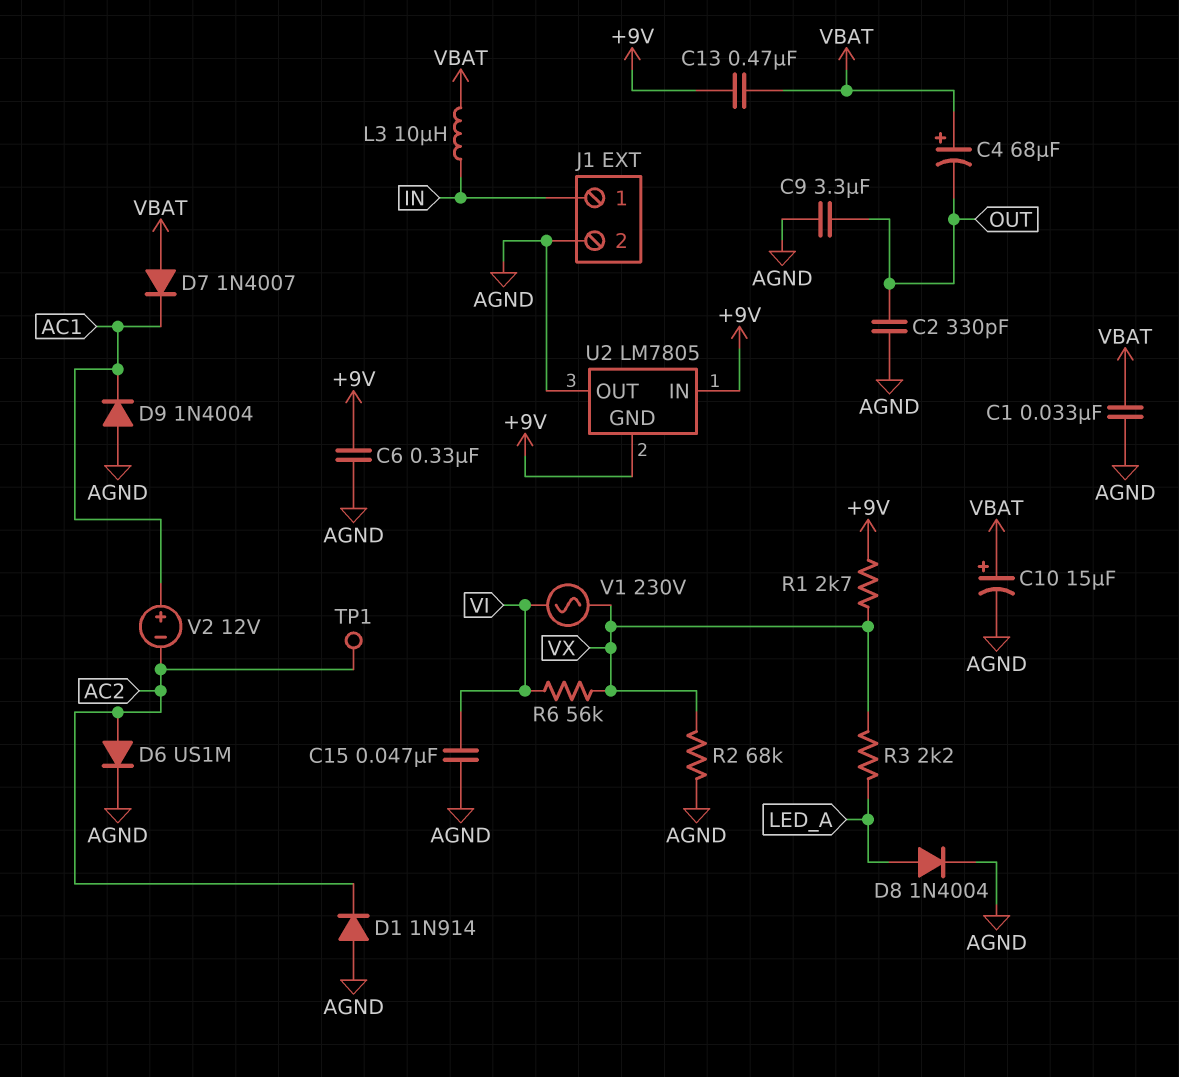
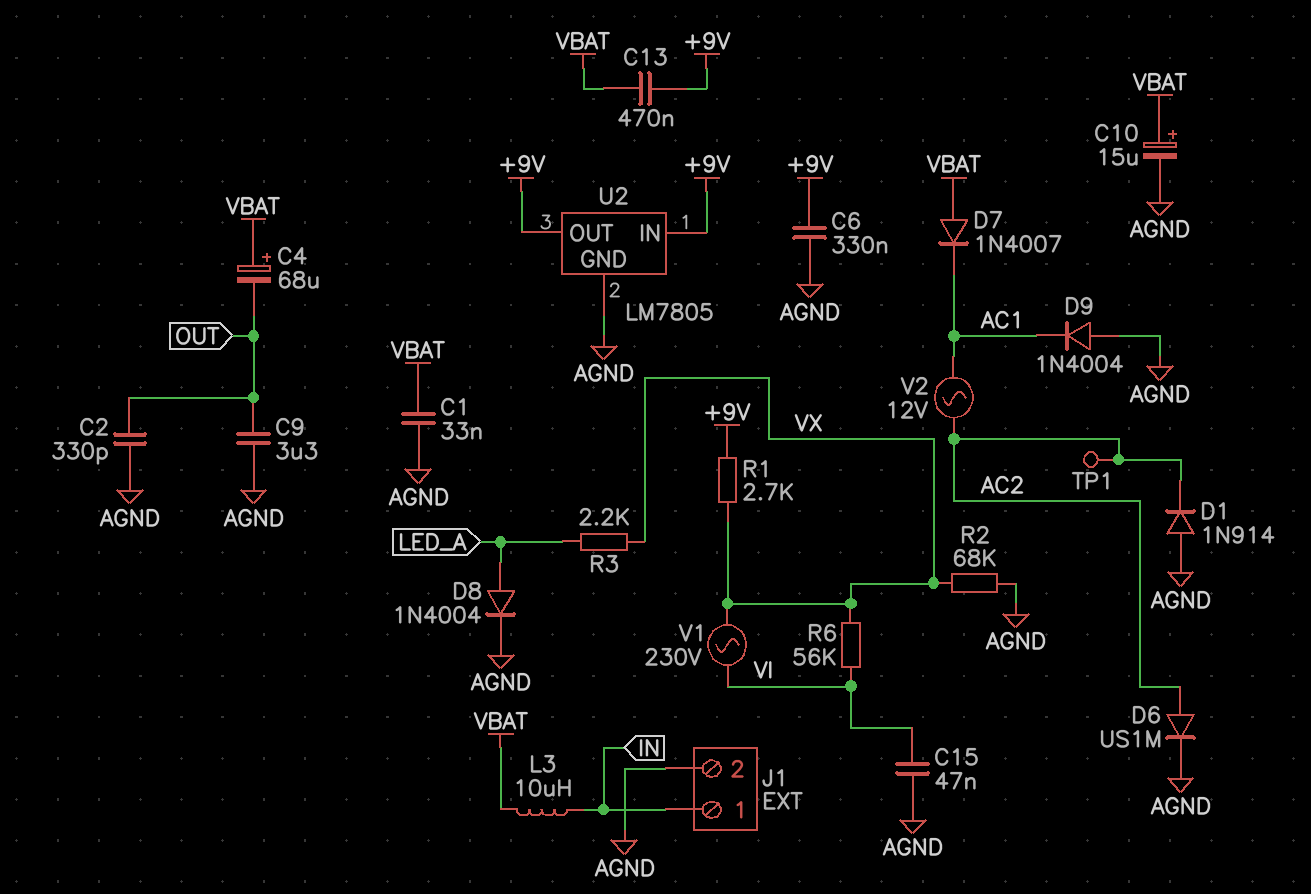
U2 pin GND: +9V -> AGND
U2 pin OUT: AGND -> +9V
V2: 12V (plus AC1, minus AC2) -> AC 12V (AC1, AC2)

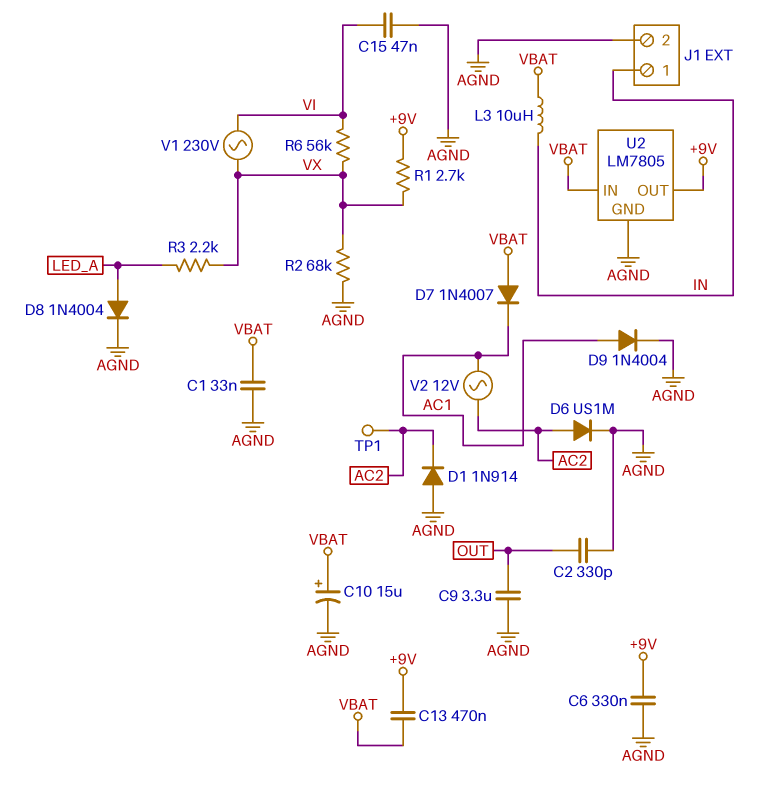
C4: 68uF (plus VBAT, minus OUT) -> none
D9: diode 1N4004 (A AGND, K AC1) -> diode 1N4004 (A AC1, K AGND)
U2 pin IN: +9V -> VBAT

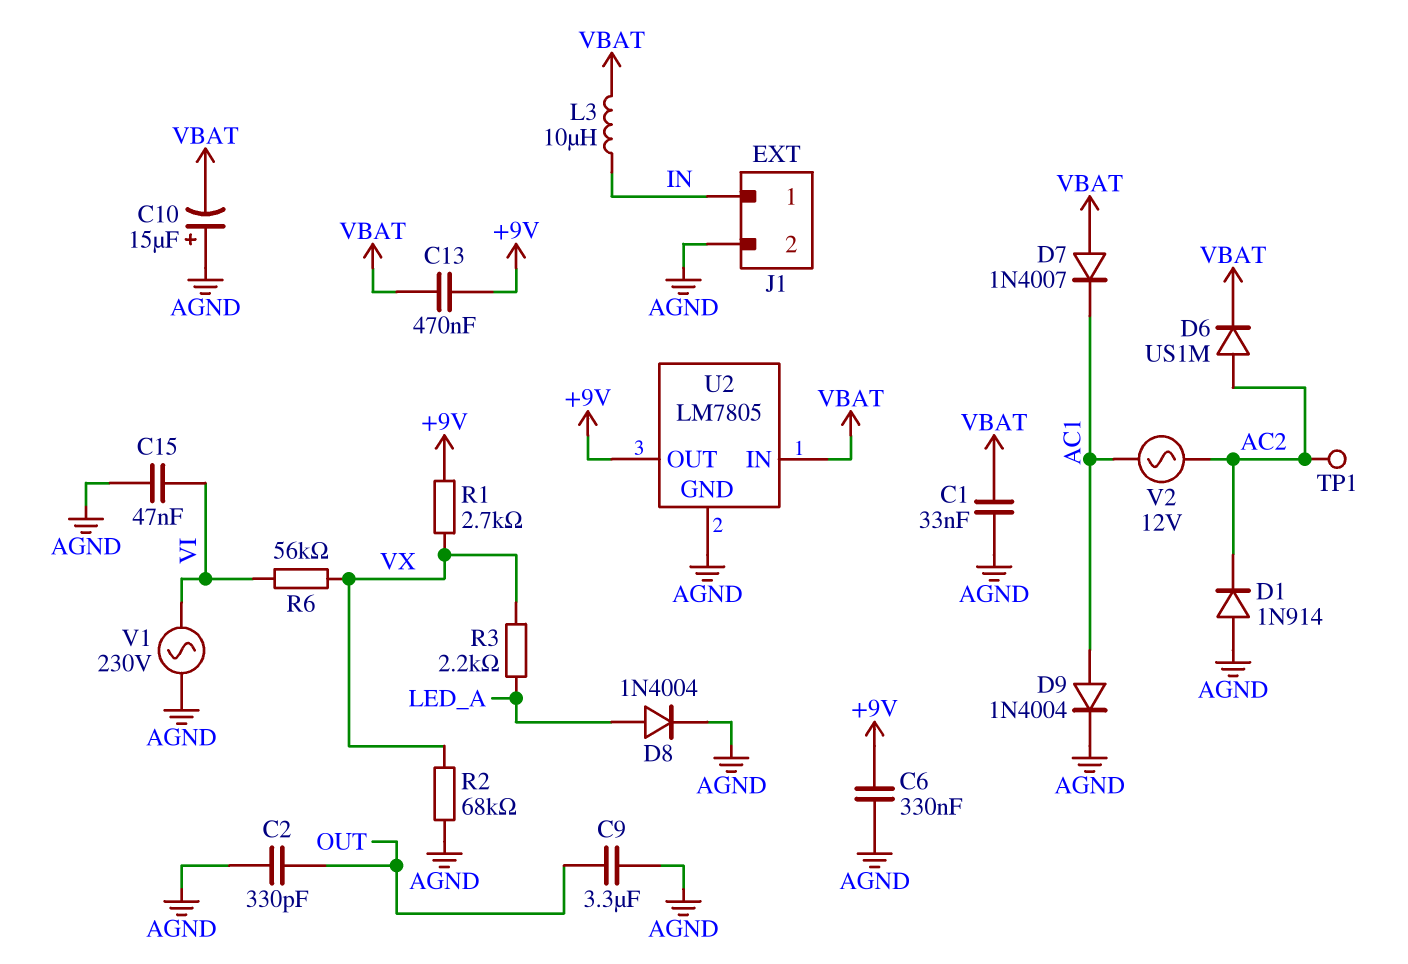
C10: 15uF (plus VBAT, minus AGND) -> 15uF (plus AGND, minus VBAT)
D6: diode US1M (A AC2, K AGND) -> diode US1M (A AC2, K VBAT)
V1: AC 230V (VI, VX) -> AC 230V (AGND, VI)

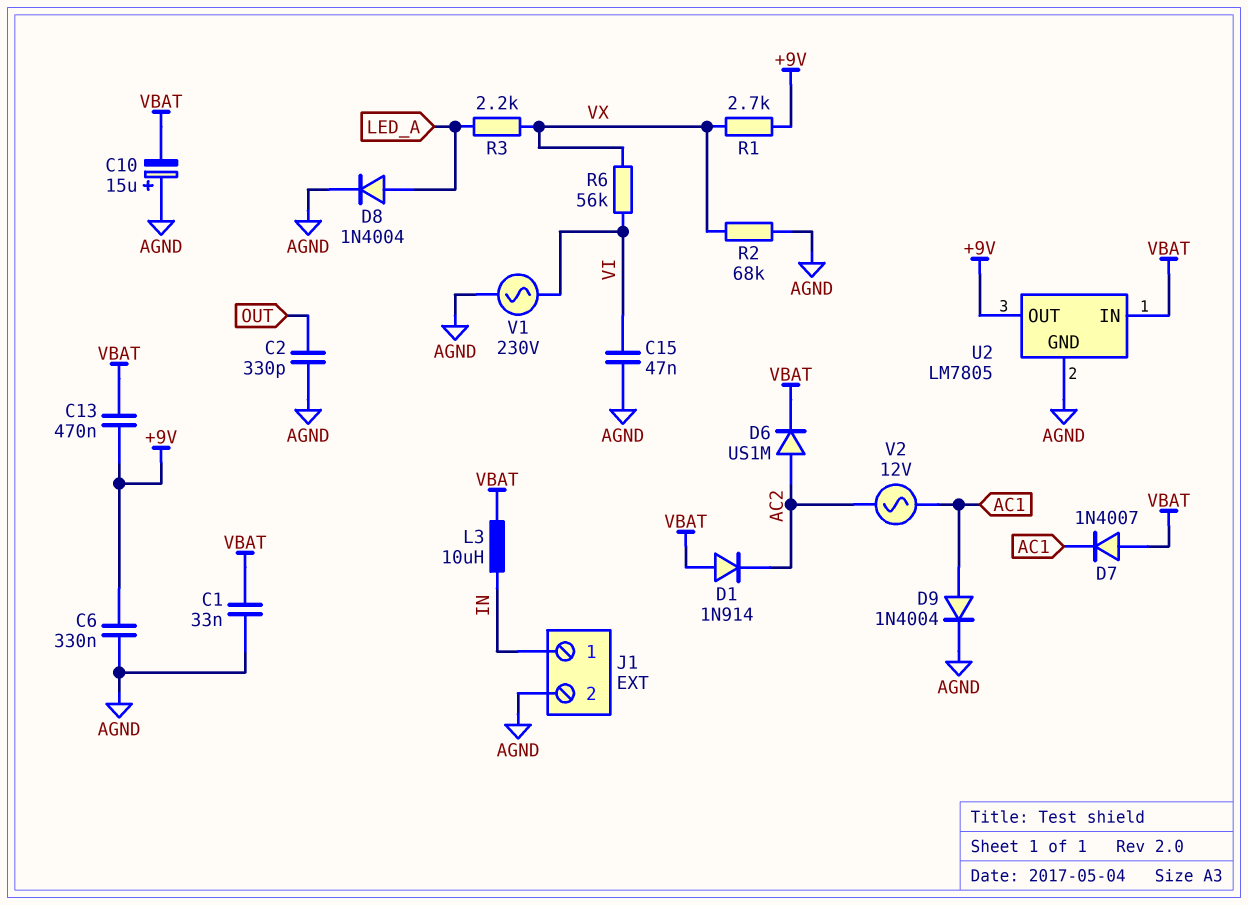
C9: 3.3uF (AGND, OUT) -> none
D1: diode 1N914 (A AGND, K AC2) -> diode 1N914 (A VBAT, K AC2)
TP1: test point (AC2) -> none

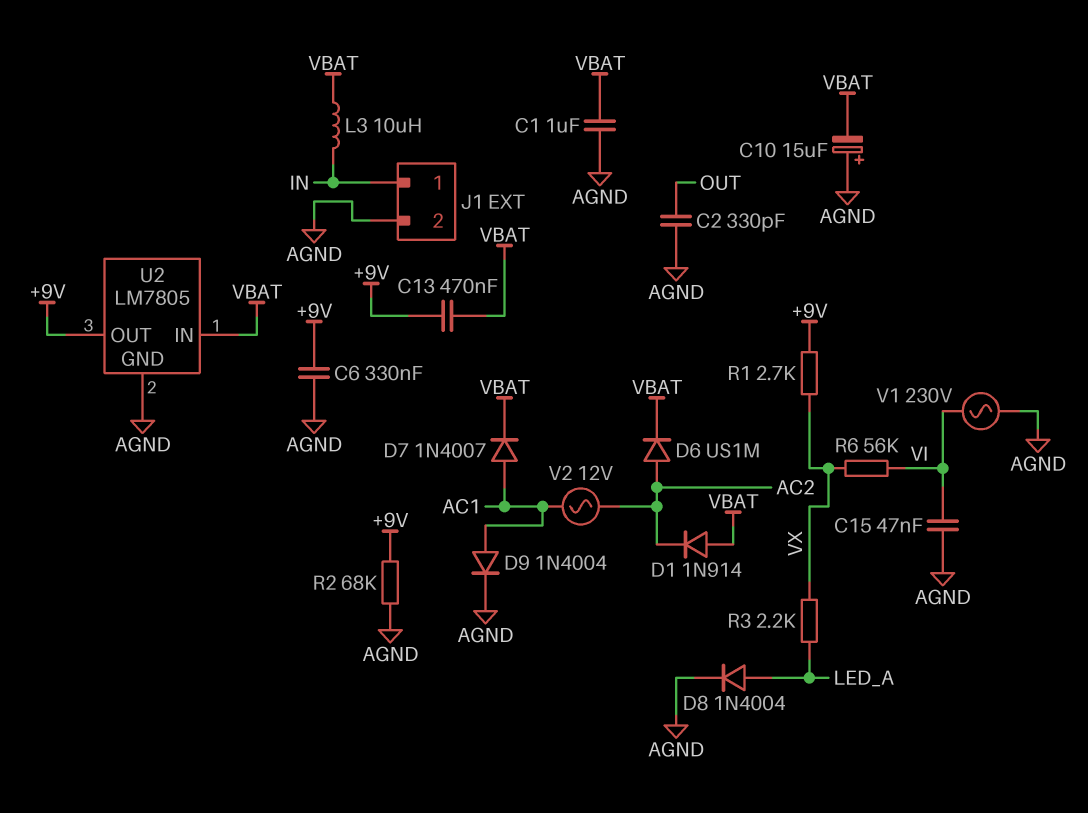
C1: 33nF (AGND, VBAT) -> 1uF (AGND, VBAT)
D7: diode 1N4007 (A VBAT, K AC1) -> diode 1N4007 (A AC1, K VBAT)
R2: 68k (AGND, VX) -> 68k (+9V, AGND)

